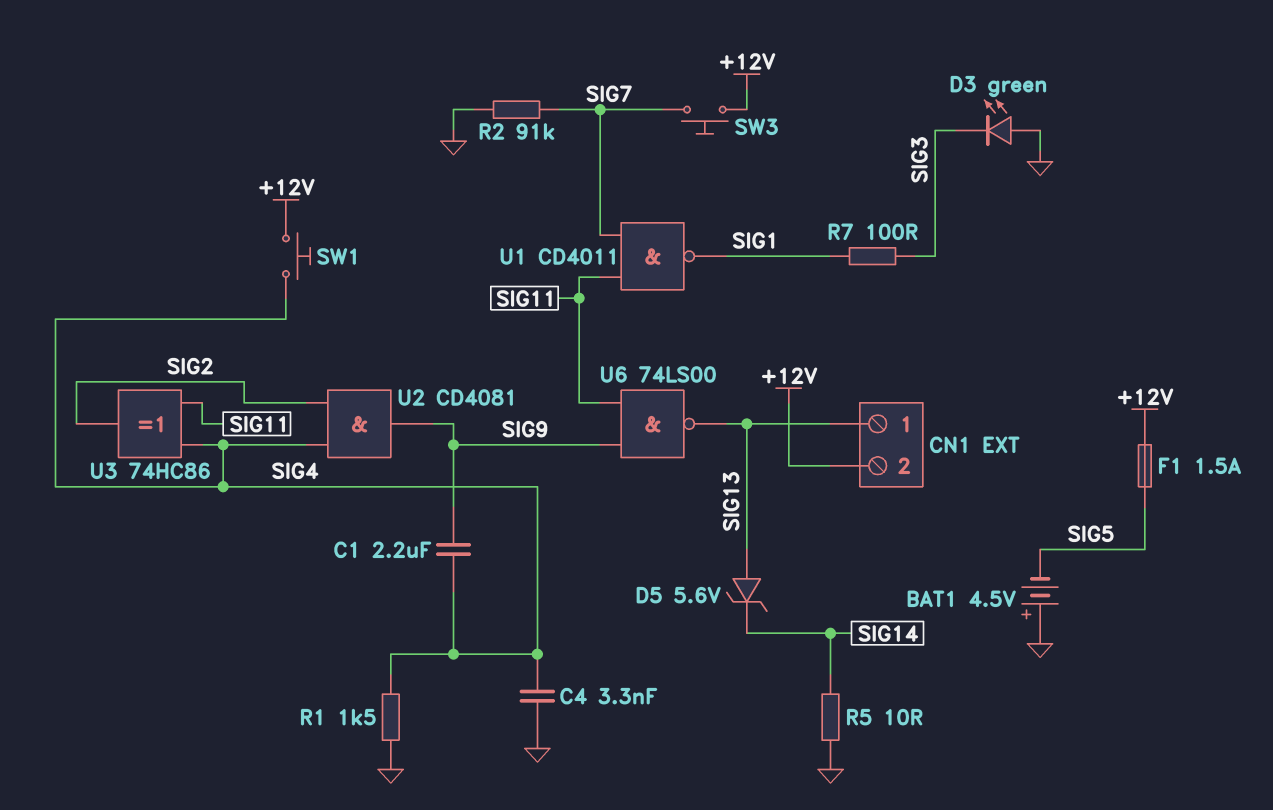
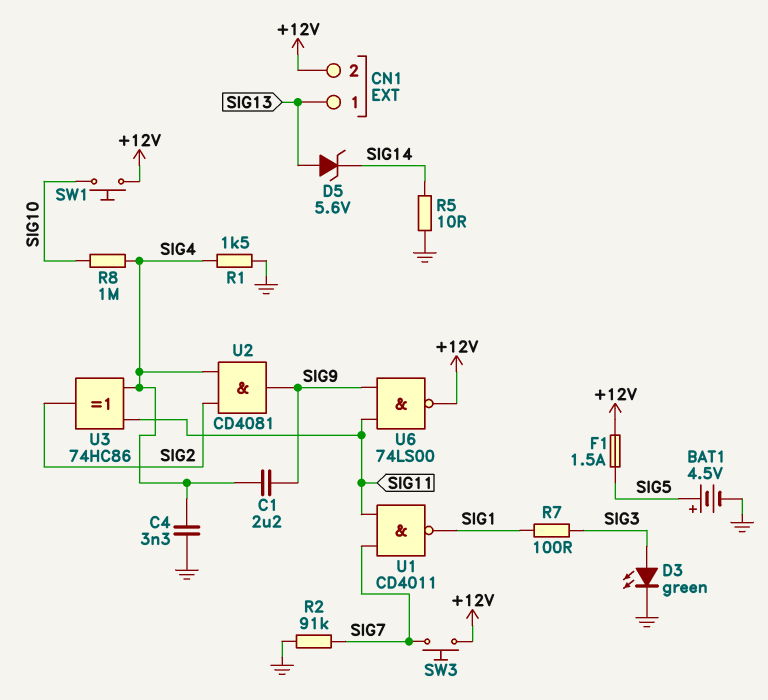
BAT1: 4.5V (plus GND, minus SIG5) -> 4.5V (plus SIG5, minus GND)
D3: LED green (A GND, K SIG3) -> LED green (A SIG3, K GND)
R8: none -> 1M (SIG4, SIG10)
SW1: button (+12V, SIG4) -> button (+12V, SIG10)
U6: NAND 74LS00 (in SIG9, in SIG11, out SIG13) -> NAND 74LS00 (in SIG9, in SIG11, out +12V)

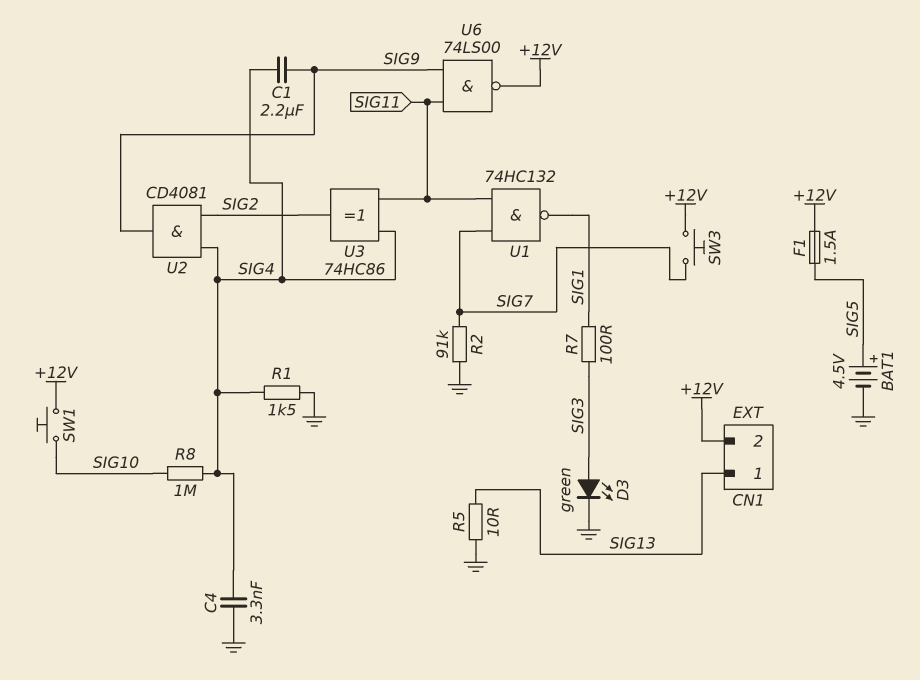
D5: zener 5.6V (A SIG13, K SIG14) -> none
R5: 10 (GND, SIG14) -> 10 (GND, SIG13)
U1: NAND CD4011 (in SIG7, in SIG11, out SIG1) -> NAND 74HC132 (in SIG7, in SIG11, out SIG1)

